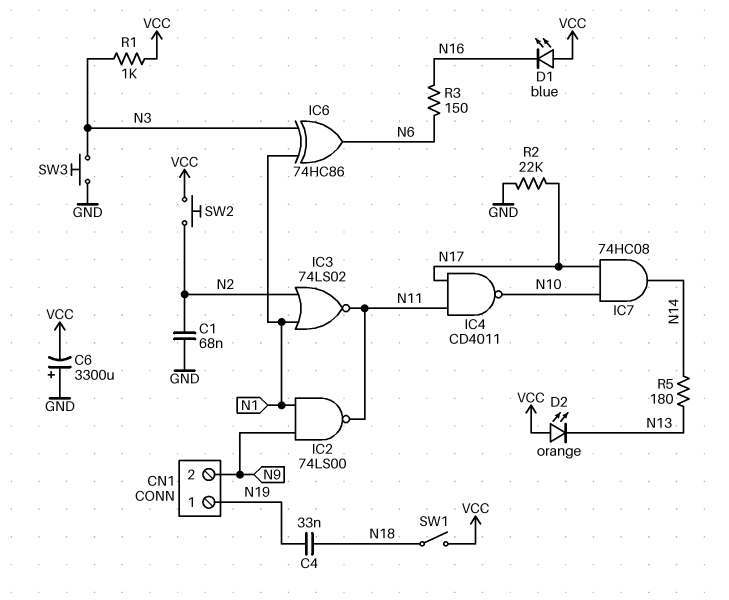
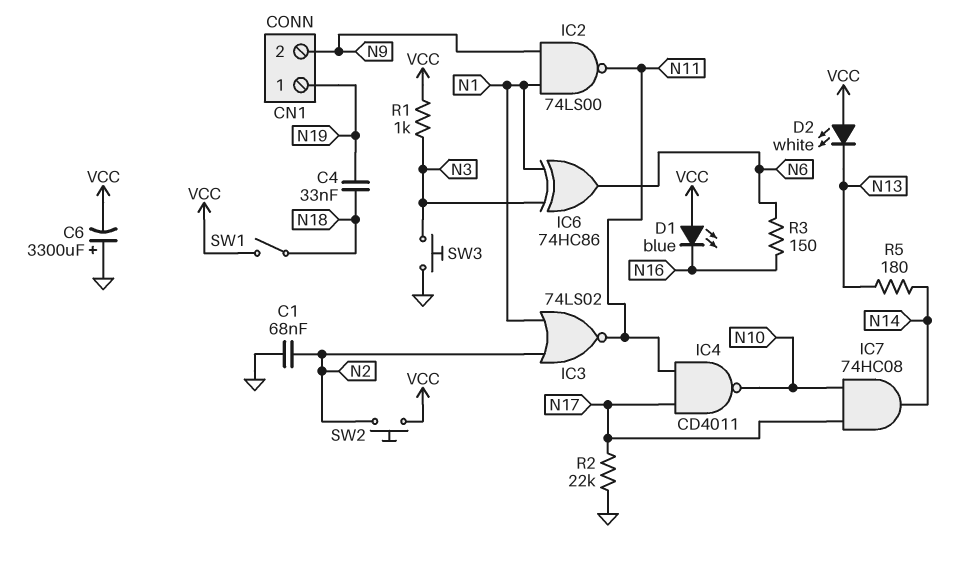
D2: LED orange (A VCC, K N13) -> LED white (A VCC, K N13)

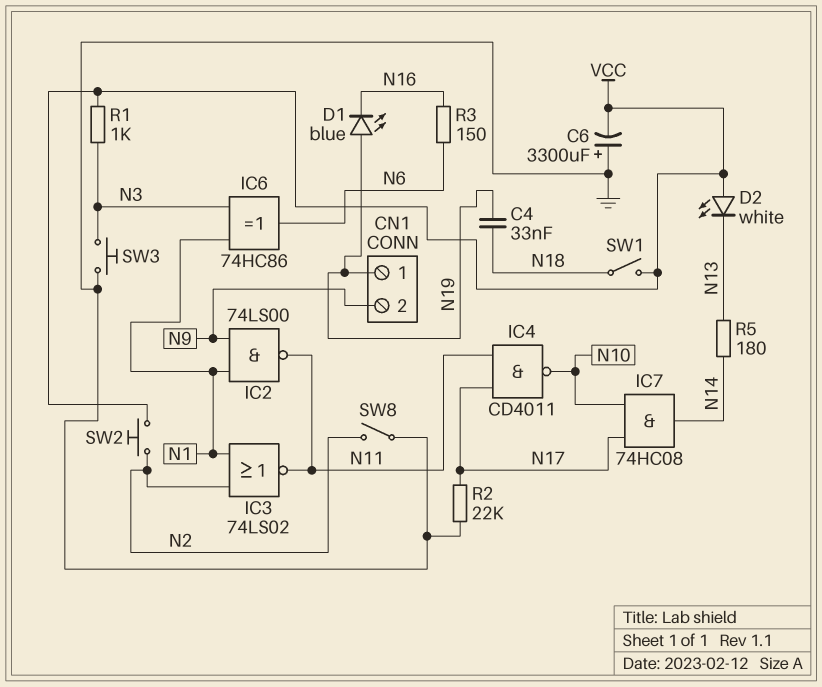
C1: 68nF (GND, N2) -> none
D1: LED blue (A VCC, K N16) -> LED blue (A N19, K N16)
SW8: none -> switch (GND, N2)

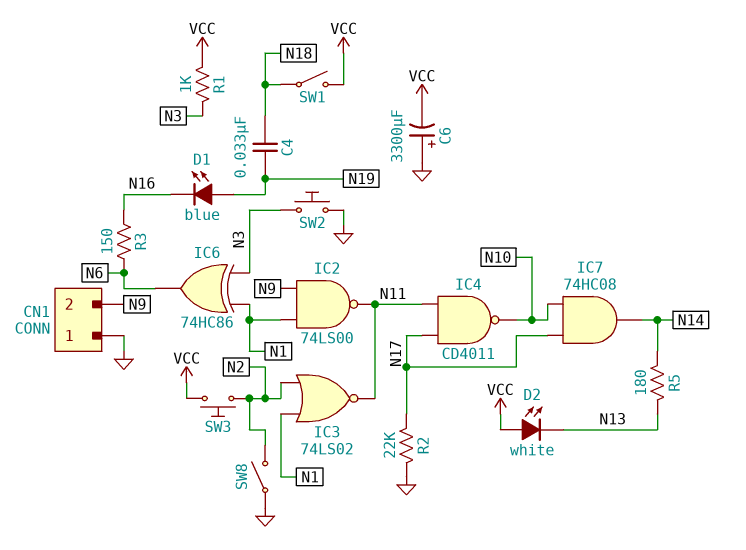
CN1 pin 1: N19 -> GND
SW2: button (N2, VCC) -> button (GND, N3)
SW3: button (GND, N3) -> button (N2, VCC)

